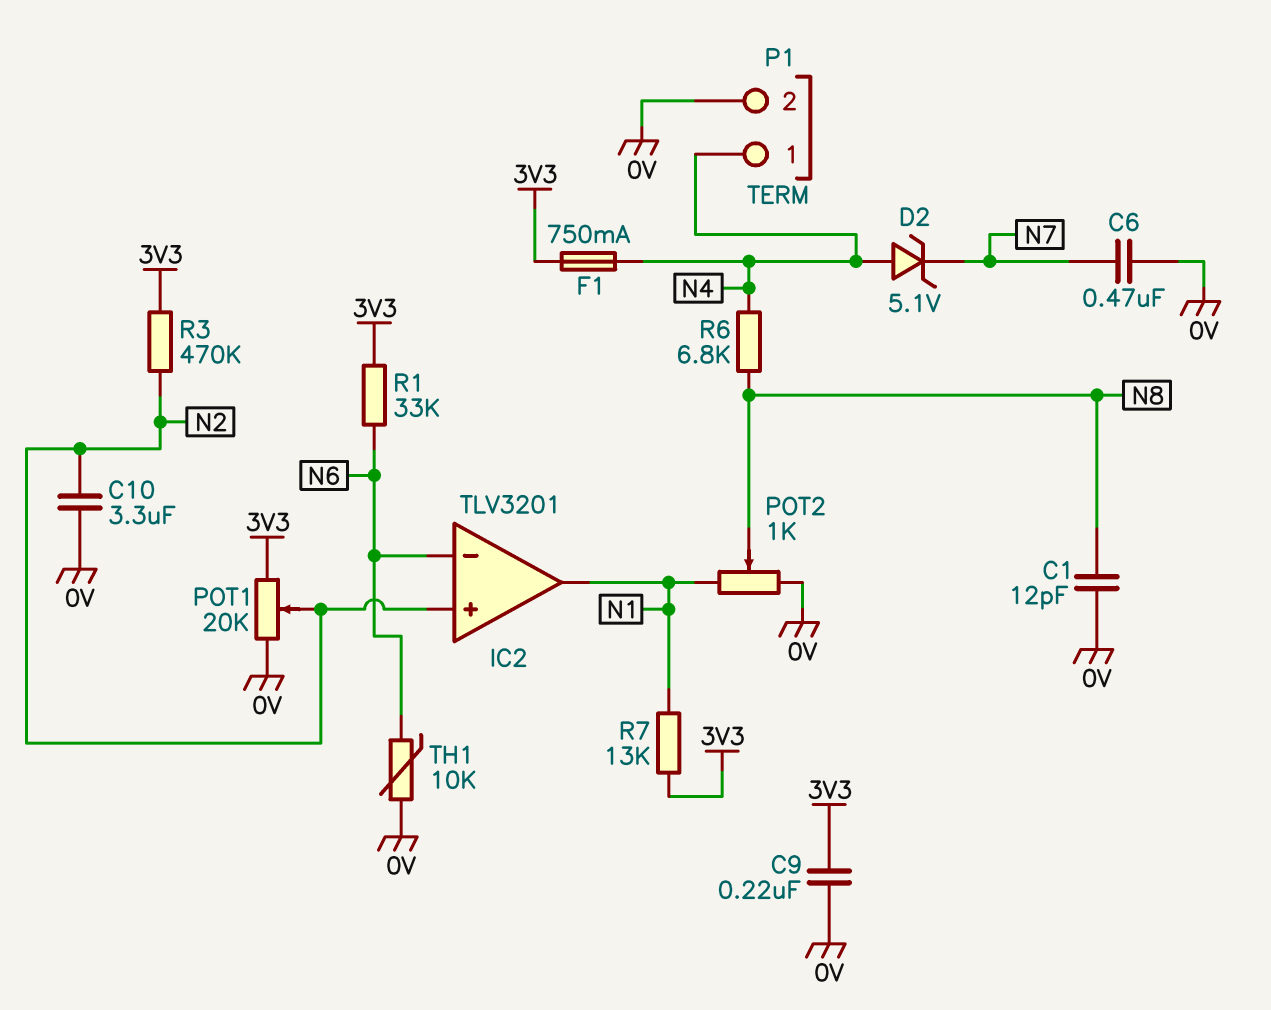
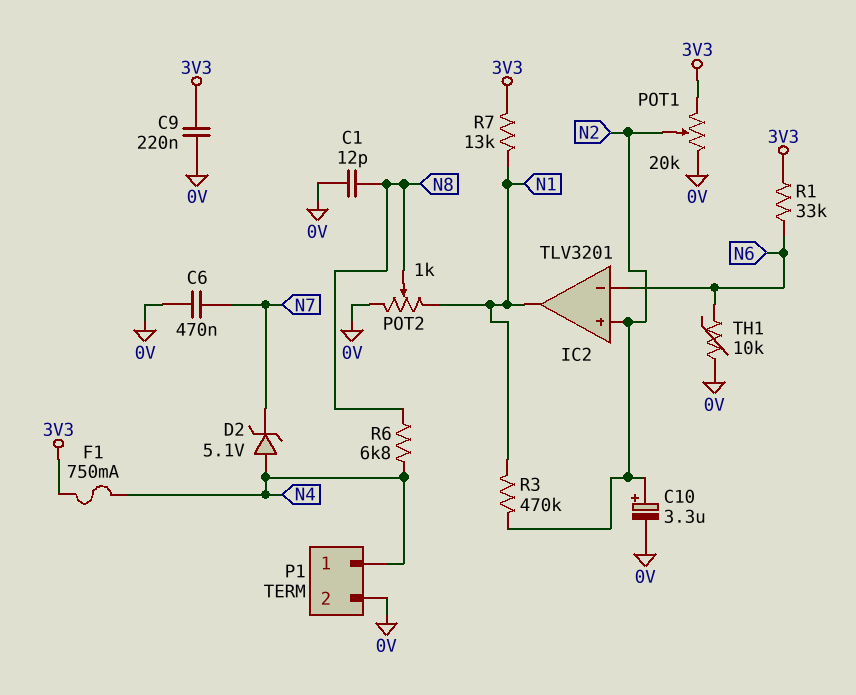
C10: 3.3uF (0V, N2) -> 3.3uF (plus N2, minus 0V)
R3: 470k (3V3, N2) -> 470k (N1, N2)

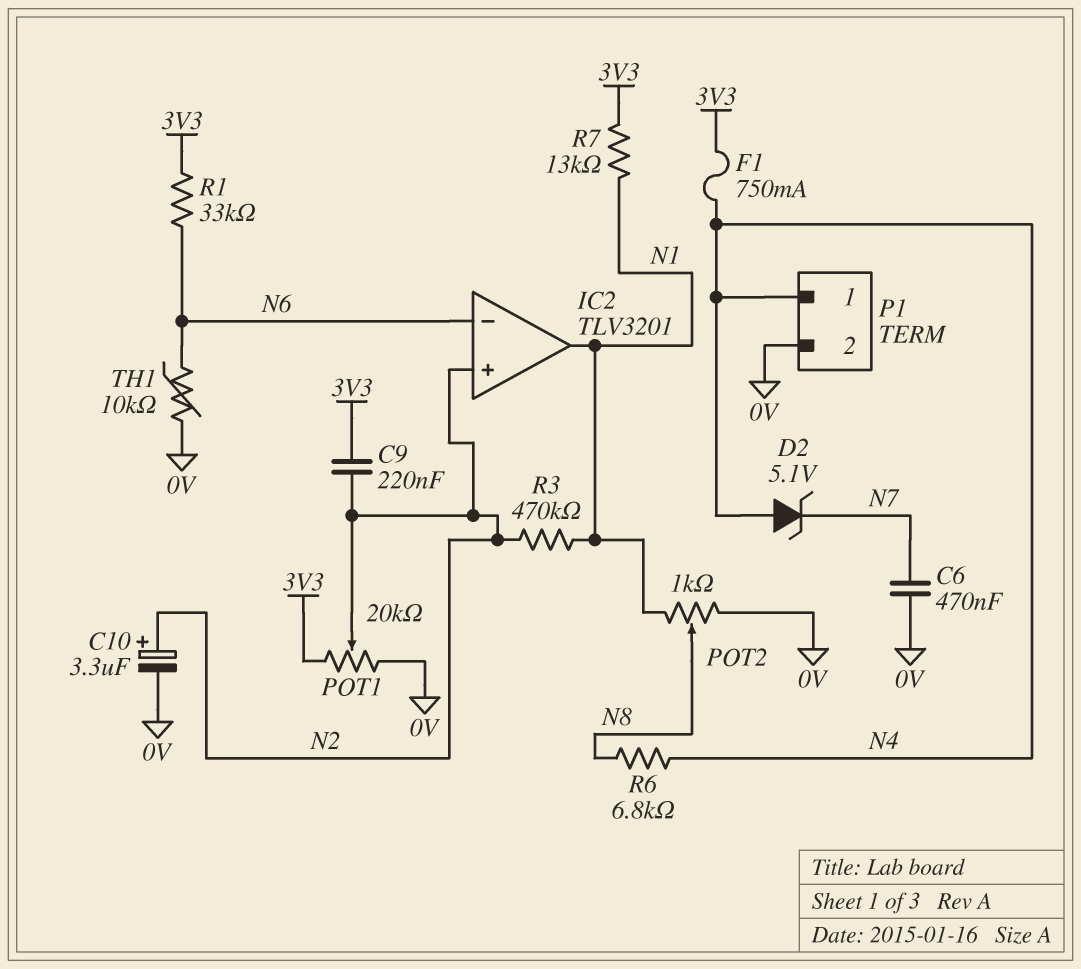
C1: 12pF (0V, N8) -> none
C9: 220nF (0V, 3V3) -> 220nF (3V3, N2)

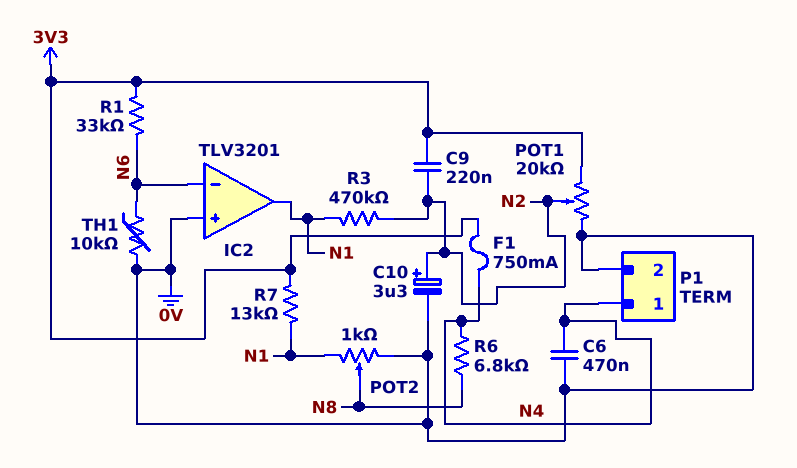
C6: 470nF (0V, N7) -> 470nF (0V, N4)
D2: zener 5.1V (A N4, K N7) -> none
IC2 pin in+: N2 -> 0V

